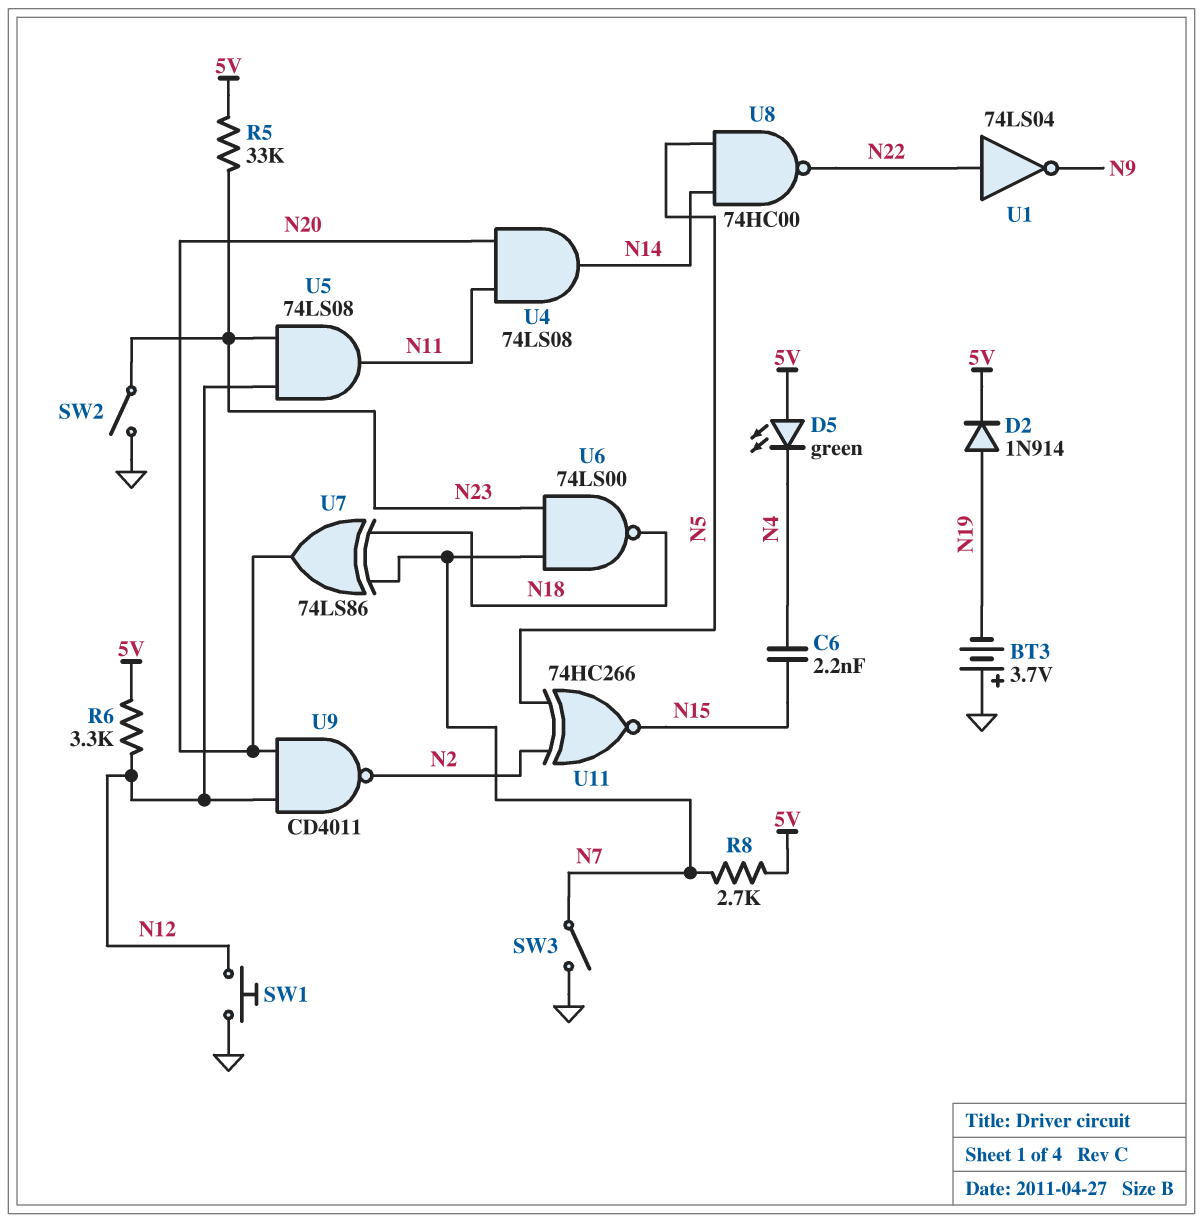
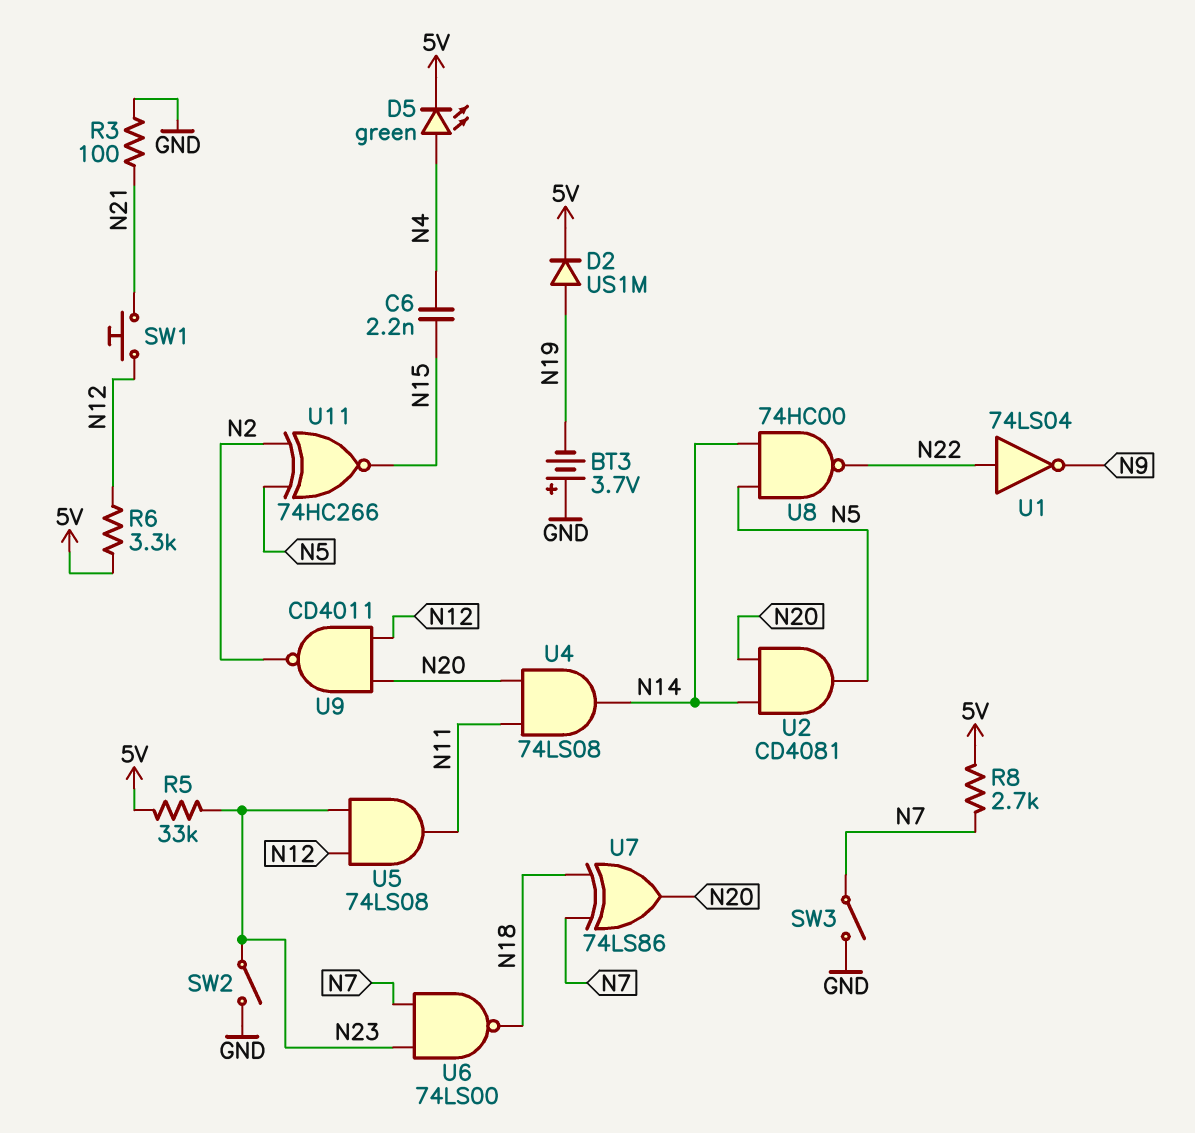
D2: diode 1N914 (A N19, K 5V) -> diode US1M (A N19, K 5V)
D5: LED green (A 5V, K N4) -> LED green (A N4, K 5V)
R3: none -> 100 (GND, N21)
SW1: button (GND, N12) -> button (N12, N21)
U2: none -> AND CD4081 (in N14, in N20, out N5)

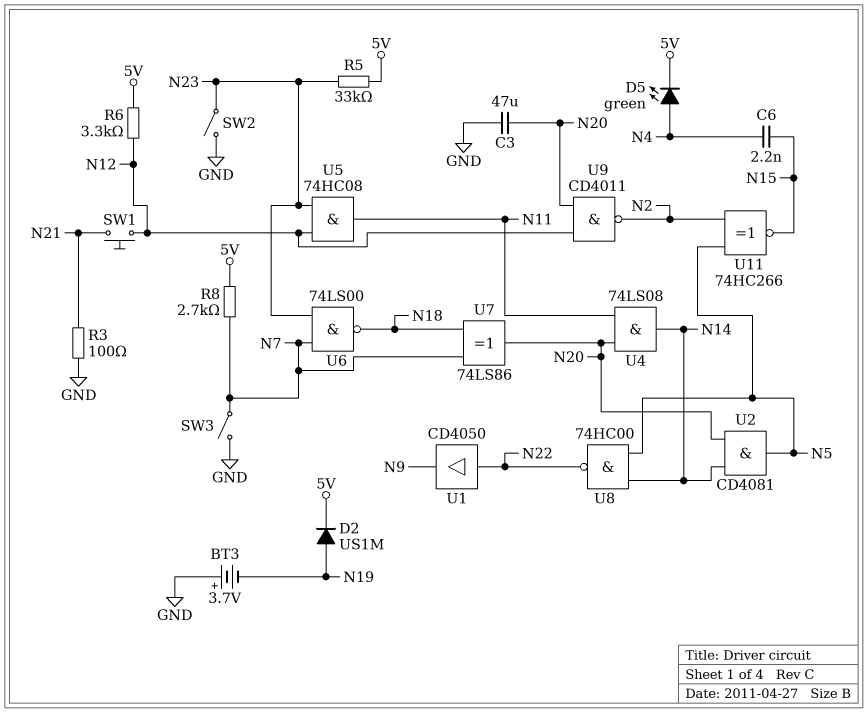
C3: none -> 47uF (GND, N20)
U1: NOT 74LS04 (in N22, out N9) -> buffer CD4050 (in N22, out N9)
U5: AND 74LS08 (in N12, in N23, out N11) -> AND 74HC08 (in N12, in N23, out N11)

